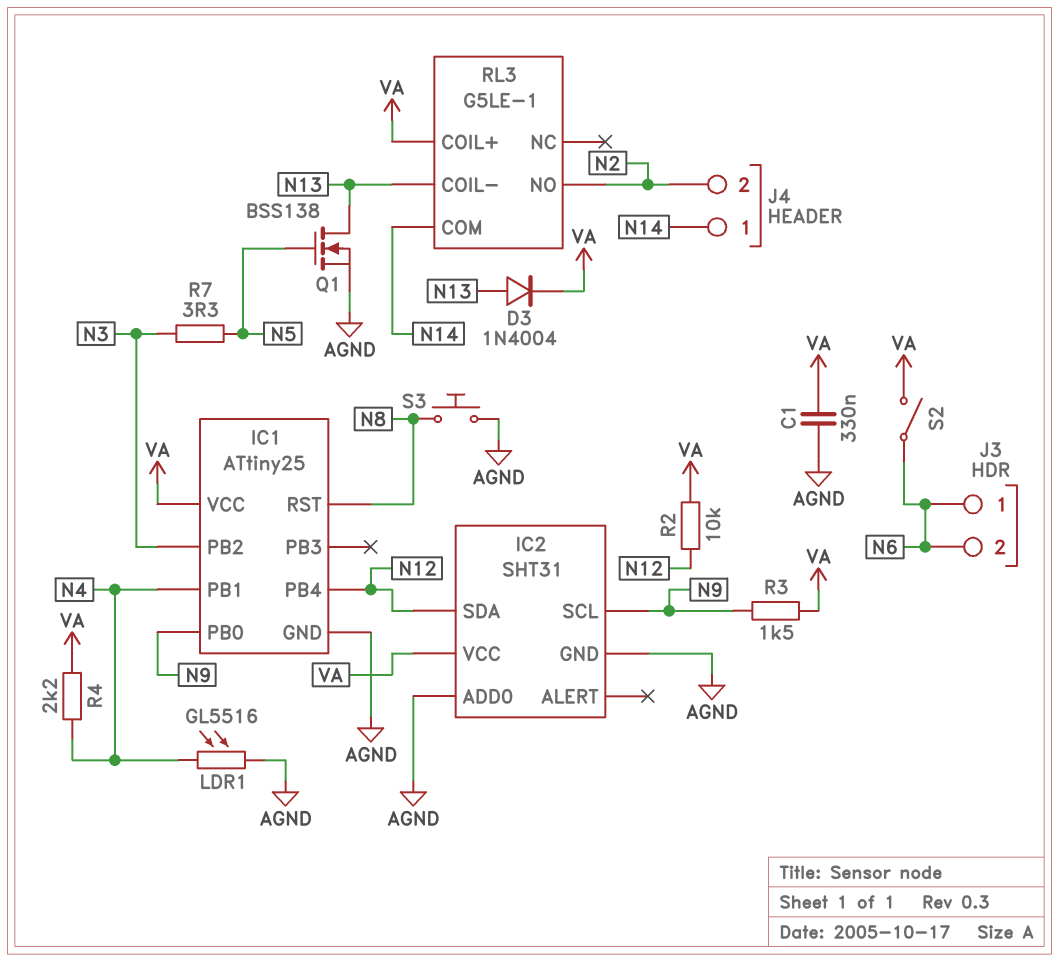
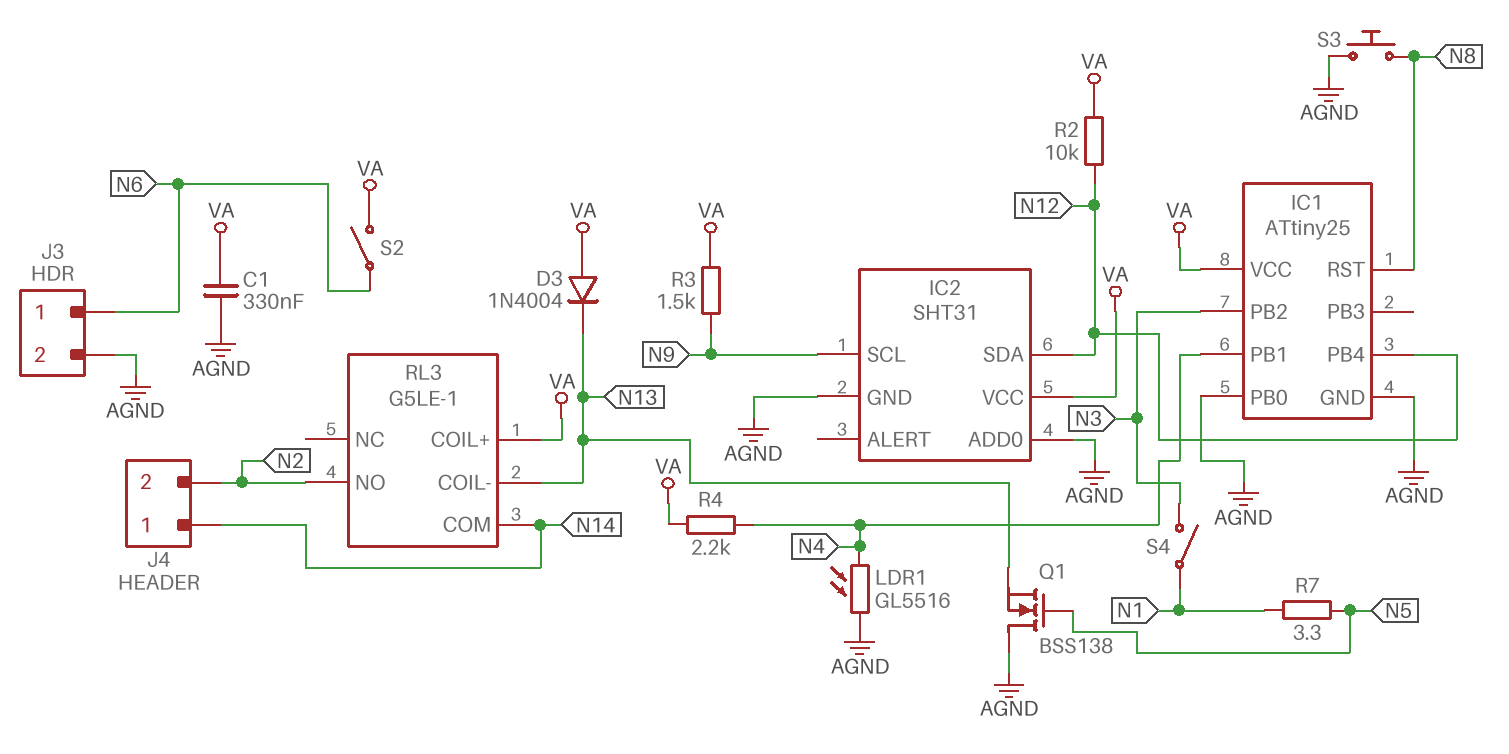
D3: diode 1N4004 (A N13, K VA) -> diode 1N4004 (A VA, K N13)
IC1 pin PB0: N9 -> AGND
J3 pin 2: N6 -> AGND
Q1: NMOS BSS138 (G N5, D N13, S AGND) -> NMOS BSS138 (G N5, D AGND, S N13)
R7: 3.3 (N3, N5) -> 3.3 (N1, N5)
S4: none -> switch (N1, N3)

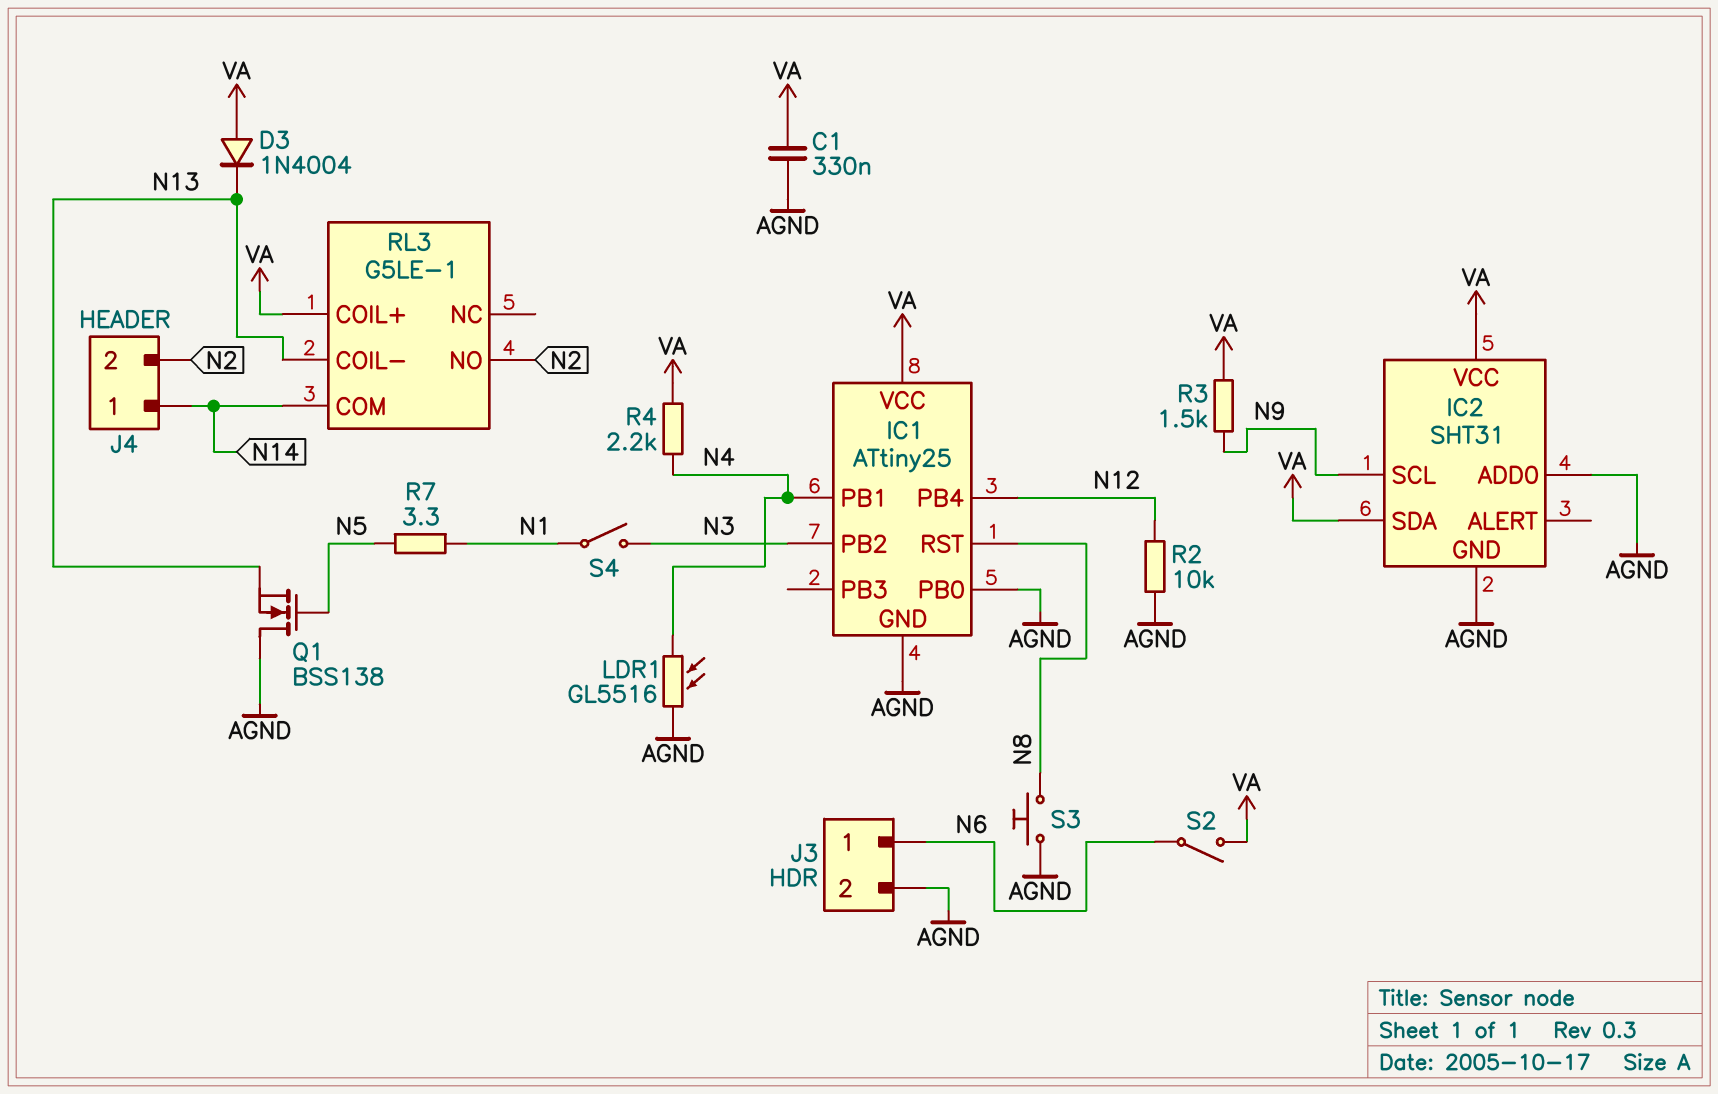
IC2 pin SDA: N12 -> VA
R2: 10k (N12, VA) -> 10k (AGND, N12)

